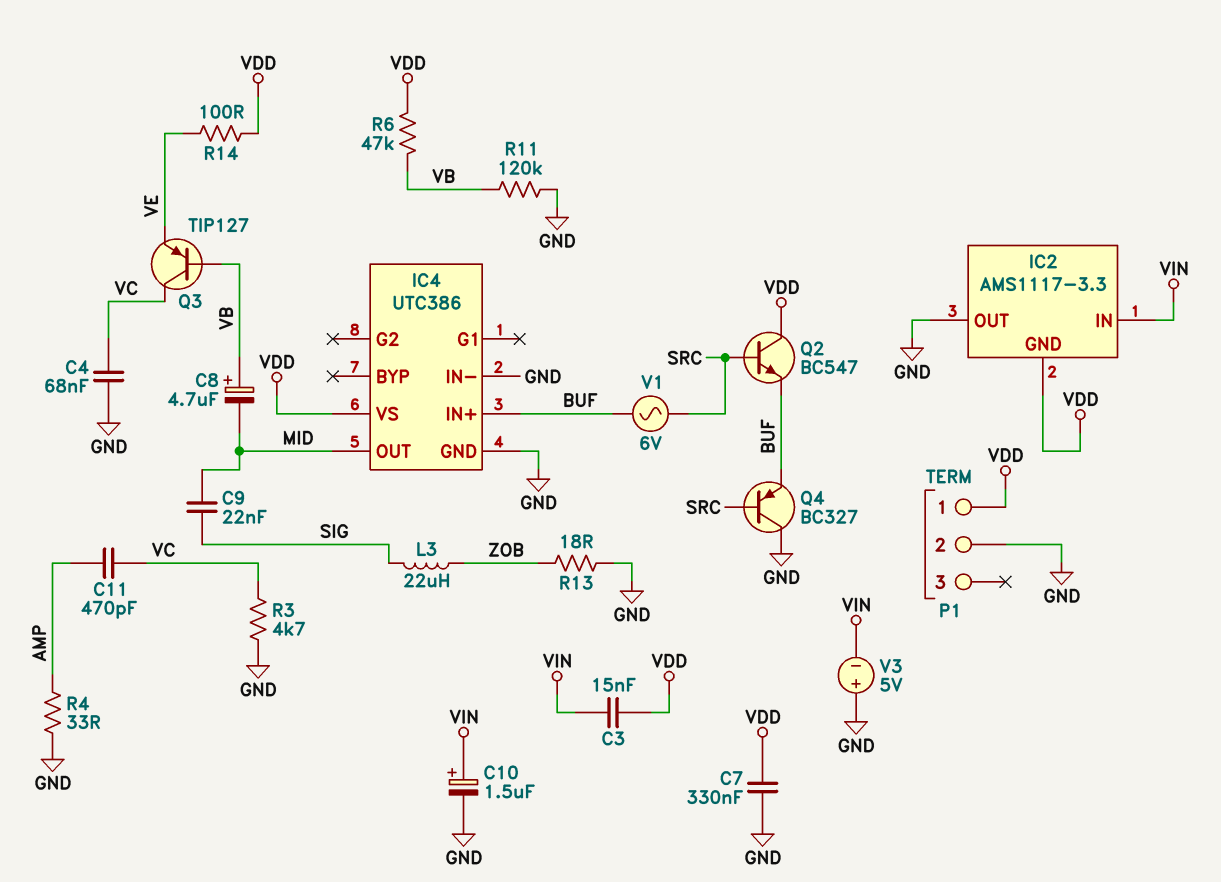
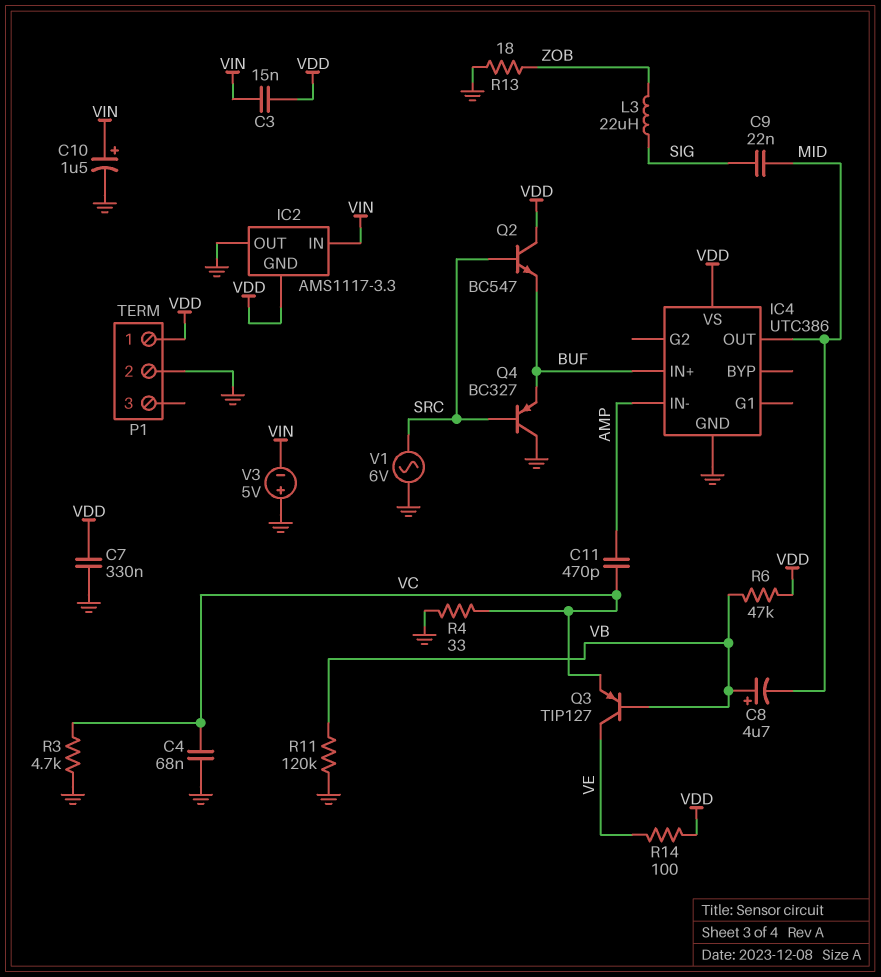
IC4 pin IN-: GND -> AMP
Q3: PNP TIP127 (B VB, C VC, E VE) -> PNP TIP127 (B VB, C VE, E VC)
R4: 33 (AMP, GND) -> 33 (GND, VC)
V1: AC 6V (BUF, SRC) -> AC 6V (GND, SRC)

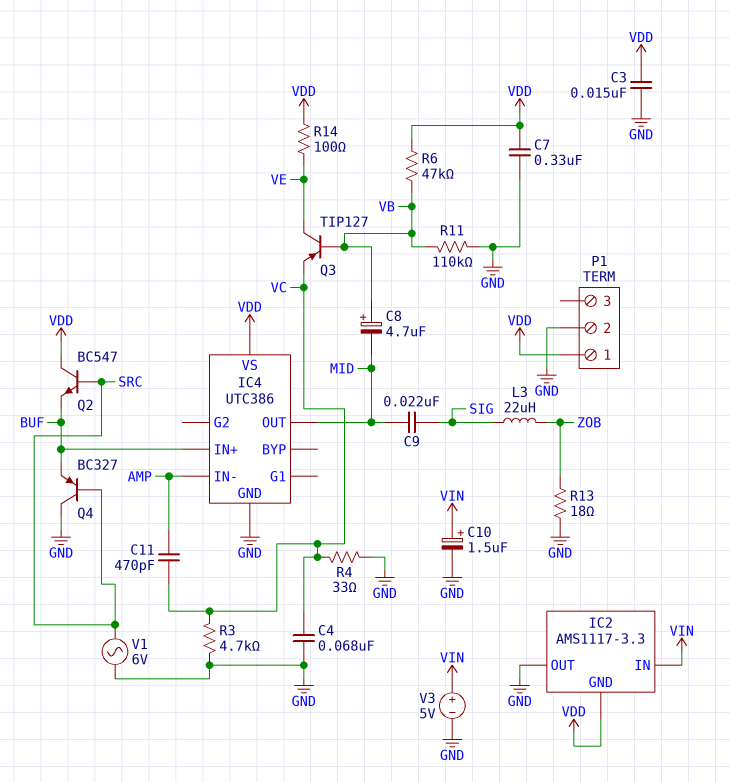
C3: 15nF (VDD, VIN) -> 15nF (GND, VDD)
R11: 120k (GND, VB) -> 110k (GND, VB)
V3: 5V (plus GND, minus VIN) -> 5V (plus VIN, minus GND)

